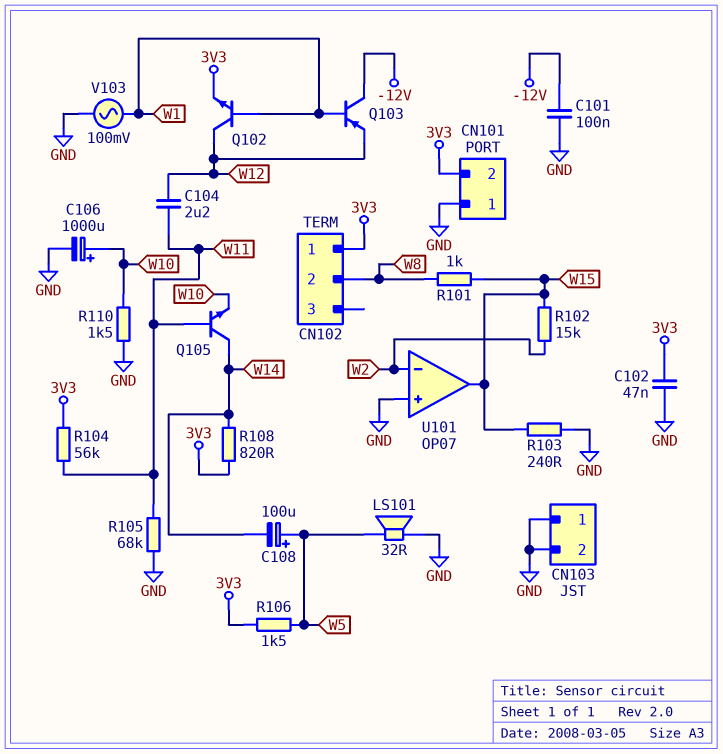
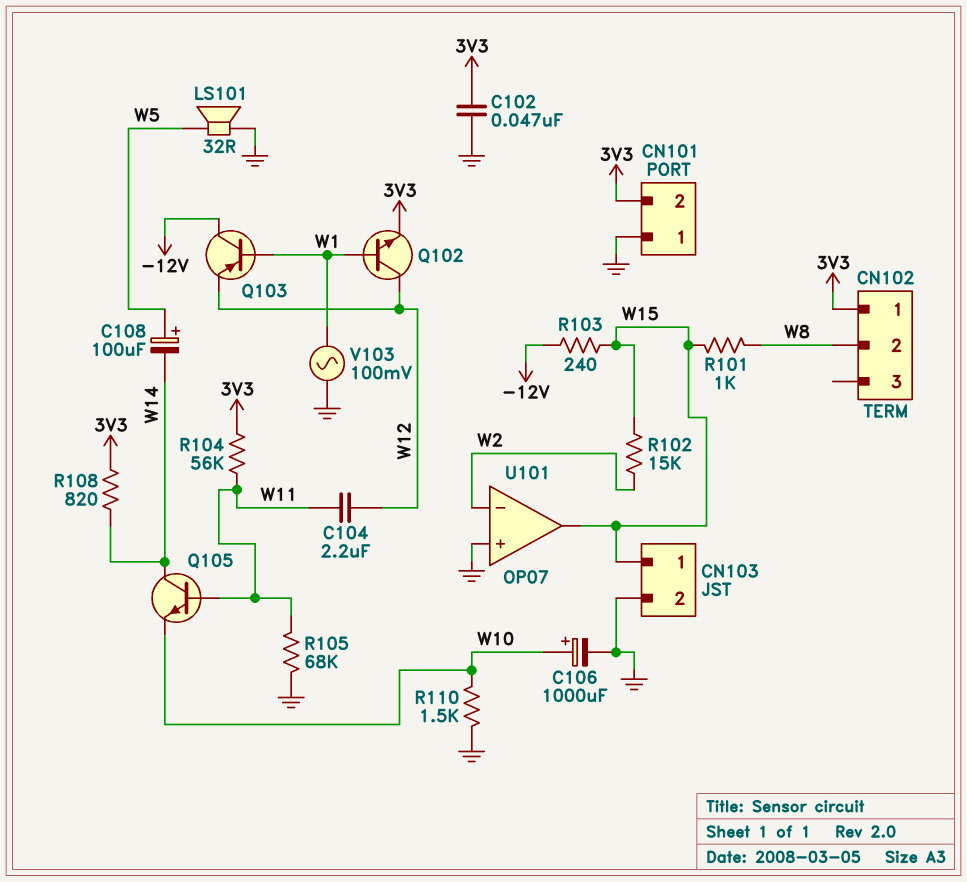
C101: 100nF (-12V, GND) -> none
CN103 pin 1: GND -> W15
R103: 240 (GND, W15) -> 240 (-12V, W15)
R106: 1.5k (3V3, W5) -> none

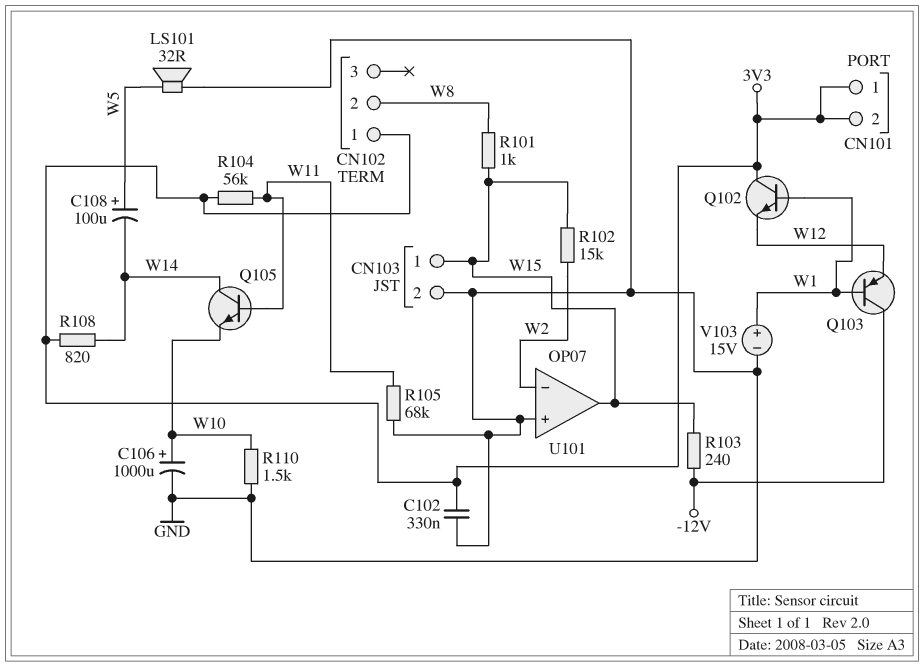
C102: 47nF (3V3, GND) -> 330nF (3V3, GND)
C104: 2.2uF (W11, W12) -> none
CN101 pin 1: GND -> 3V3
Q102: NPN (B W1, C W12, E 3V3) -> NPN (B W1, C 3V3, E W12)
V103: AC 100mV (GND, W1) -> 15V (plus W1, minus GND)

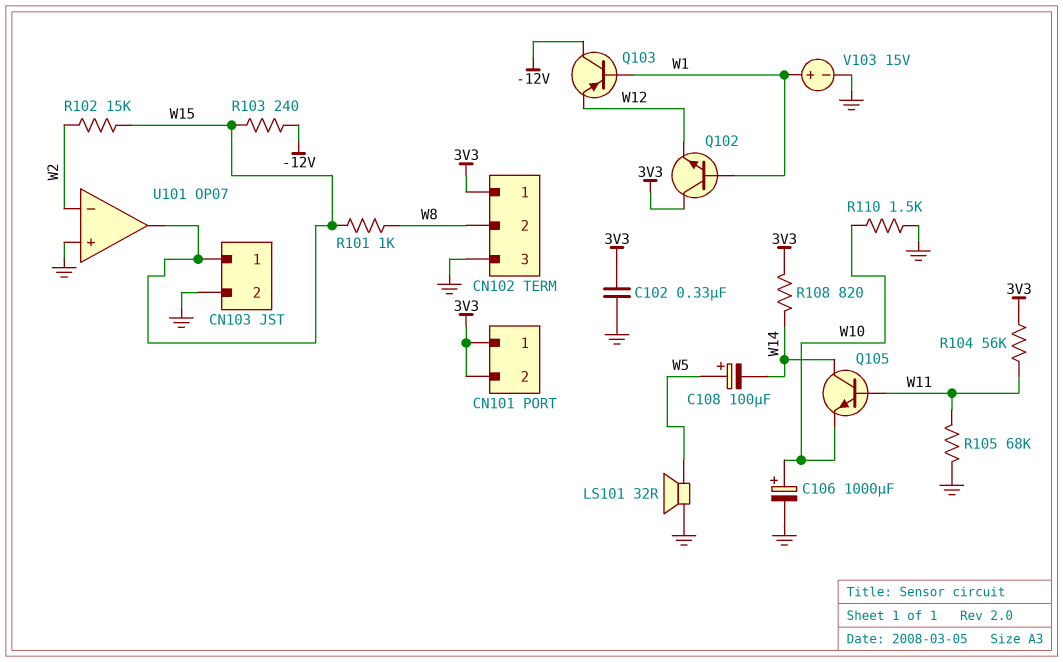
CN102 pin 3: none -> GND

